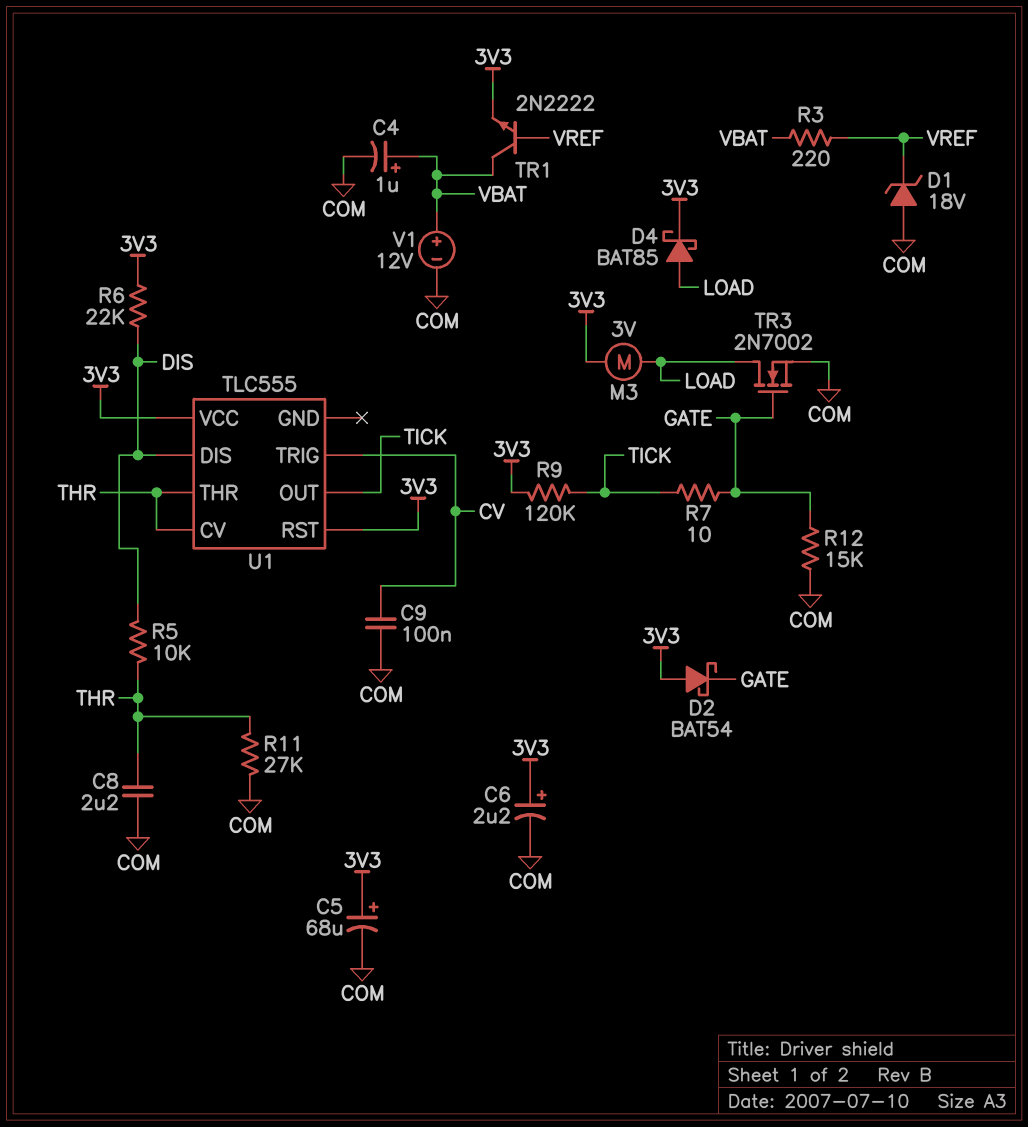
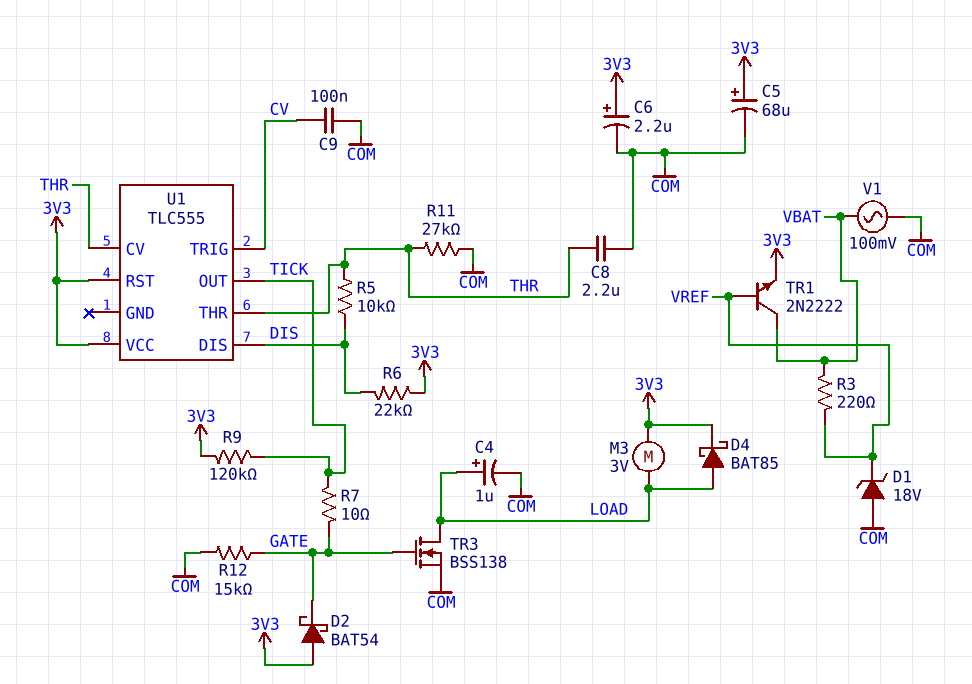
C4: 1uF (plus VBAT, minus COM) -> 1uF (plus LOAD, minus COM)
TR3: NMOS 2N7002 (G GATE, D LOAD, S COM) -> NMOS BSS138 (G GATE, D LOAD, S COM)
V1: 12V (plus VBAT, minus COM) -> AC 100mV (COM, VBAT)

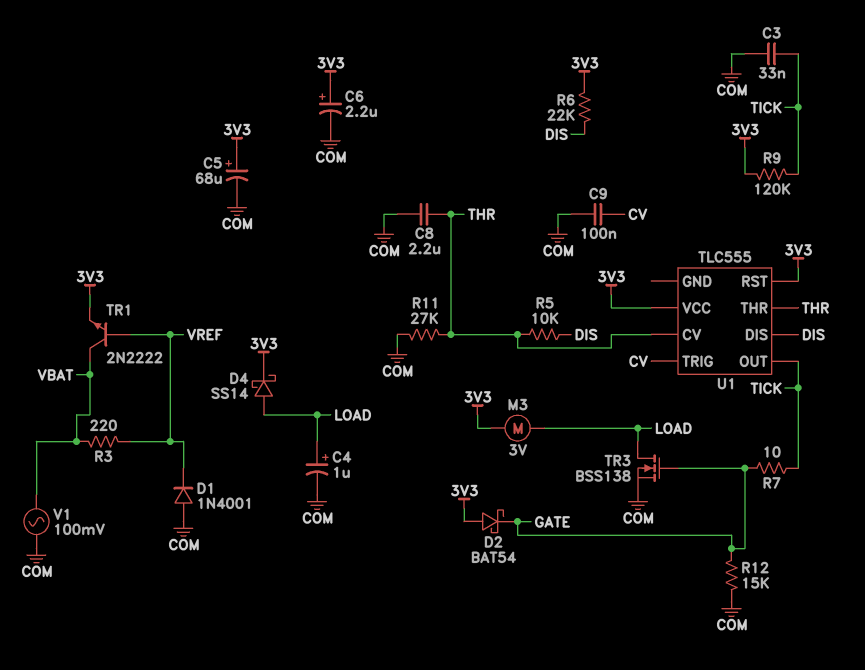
C3: none -> 33nF (COM, TICK)
D1: zener 18V (A COM, K VREF) -> diode 1N4001 (A COM, K VREF)
D4: schottky BAT85 (A LOAD, K 3V3) -> schottky SS14 (A LOAD, K 3V3)

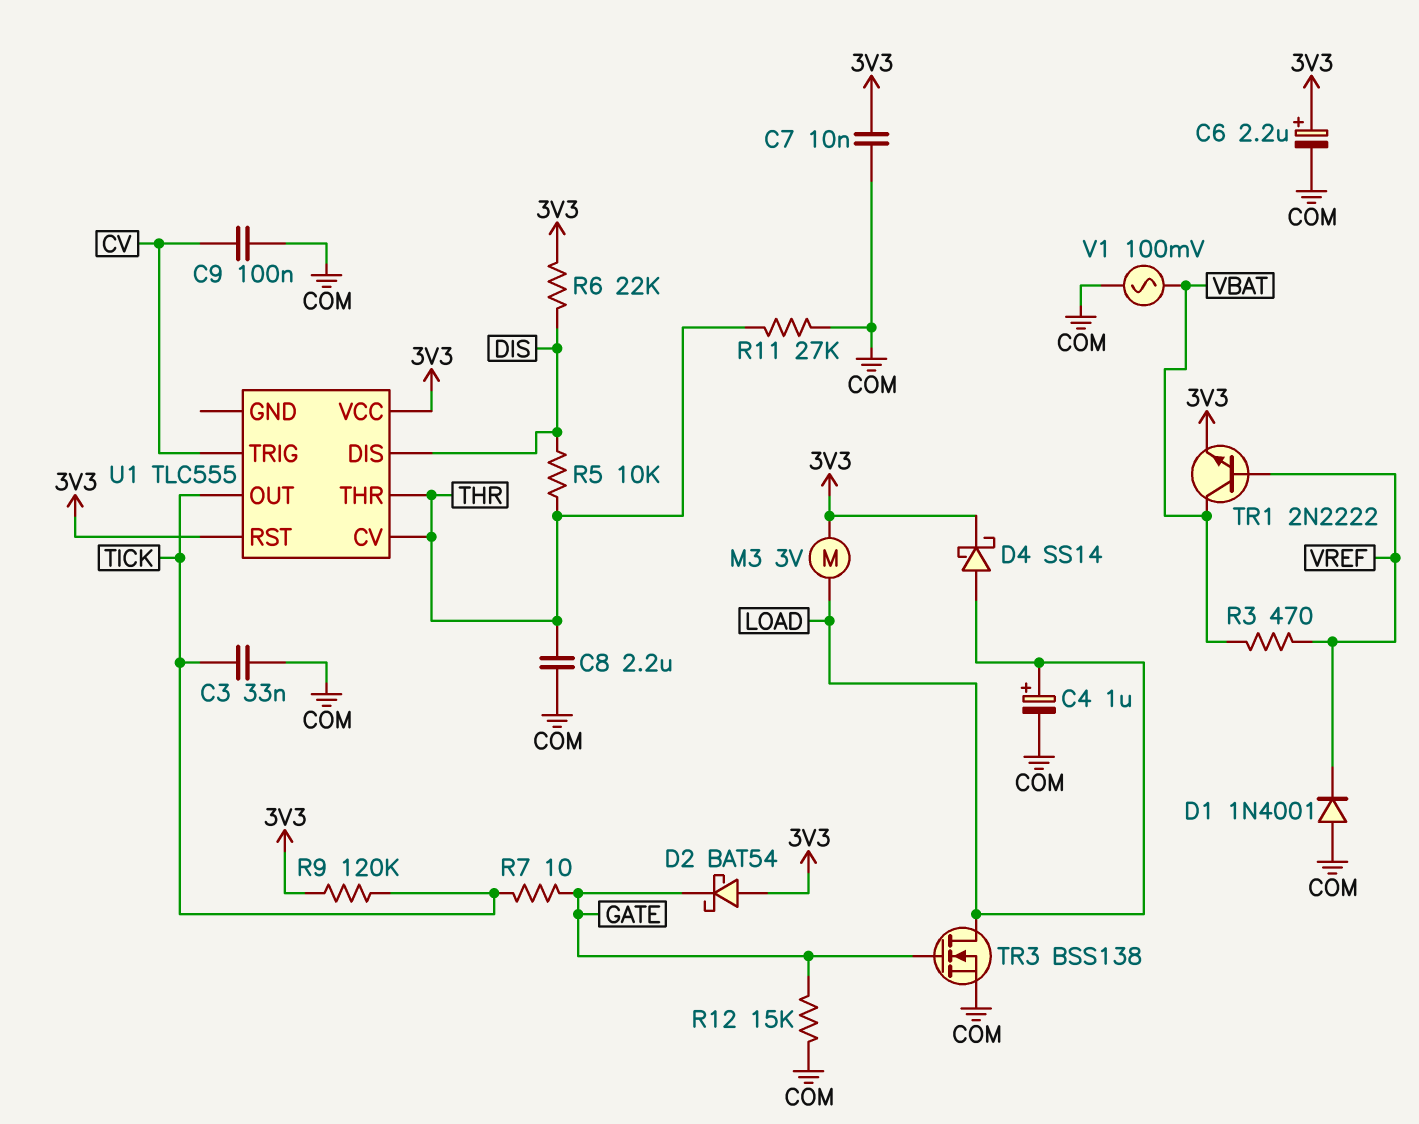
C5: 68uF (plus 3V3, minus COM) -> none
C7: none -> 10nF (3V3, COM)
R3: 220 (VBAT, VREF) -> 470 (VBAT, VREF)

